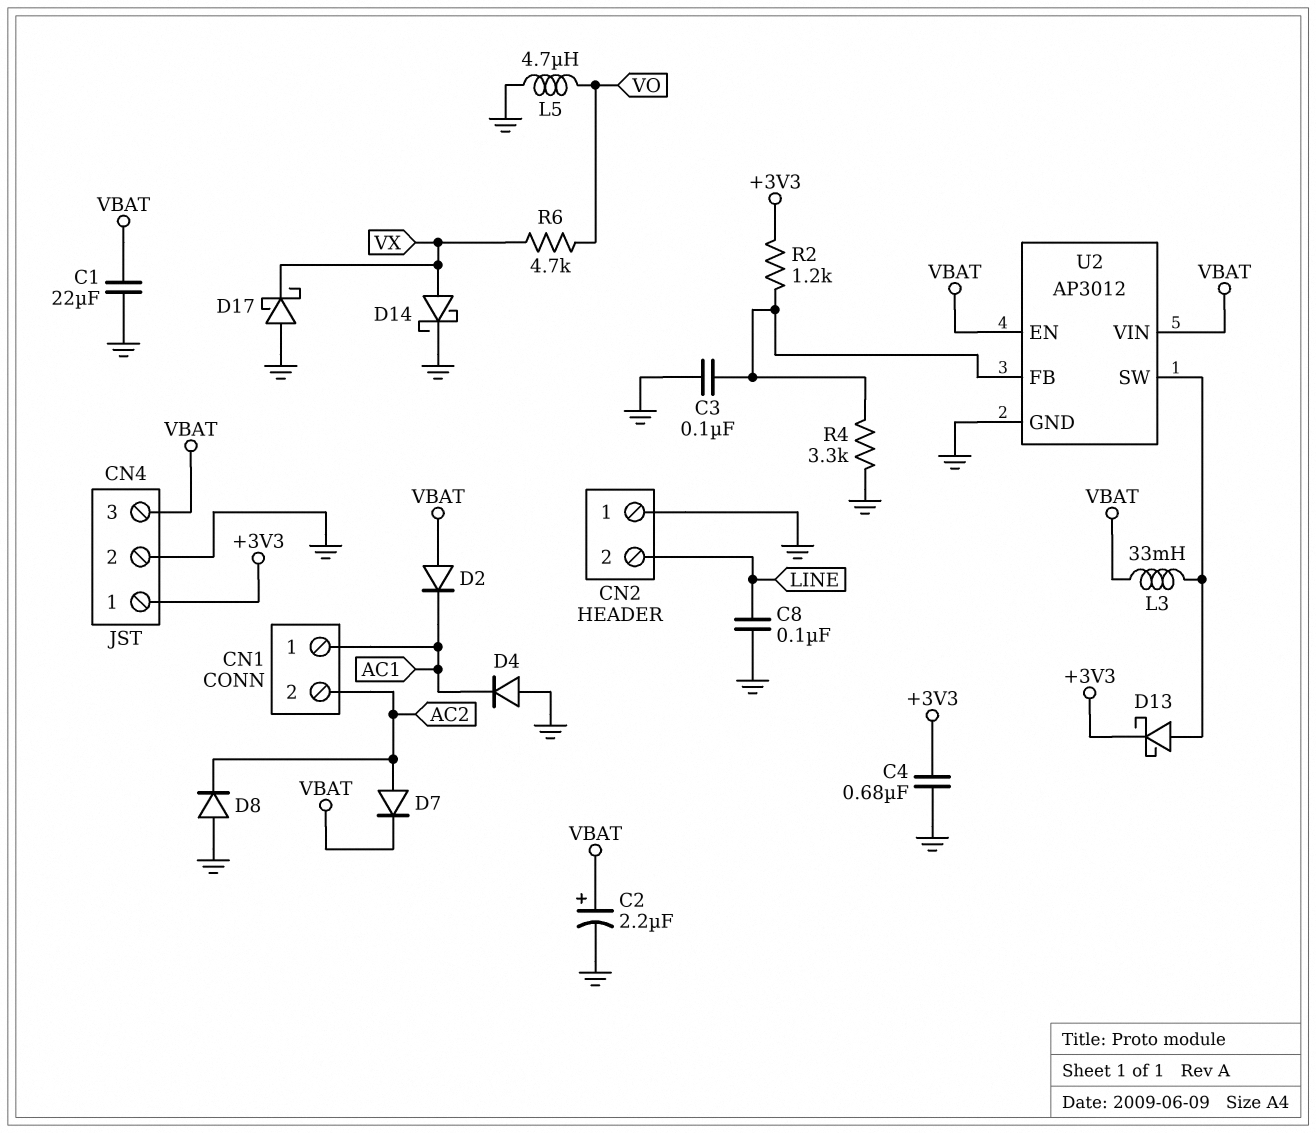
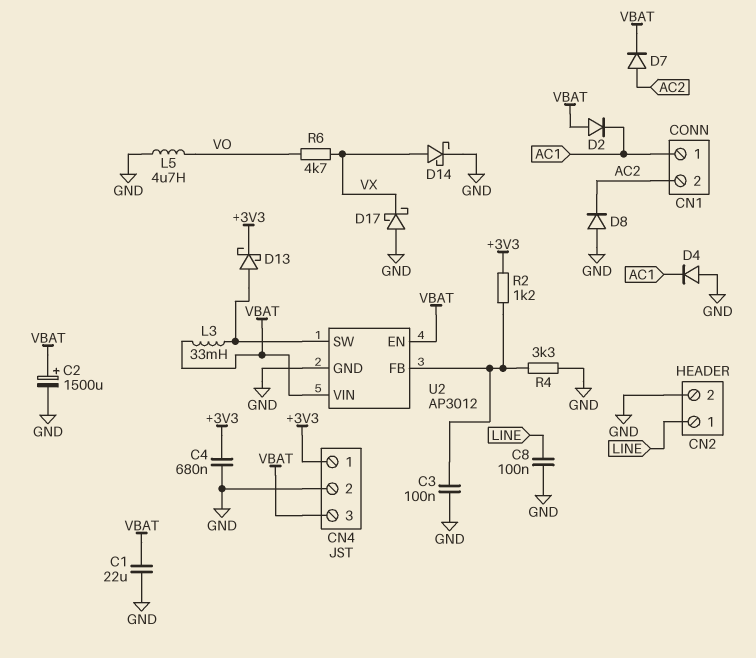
C2: 2.2uF (plus VBAT, minus GND) -> 1500uF (plus VBAT, minus GND)
CN2 pin 1: GND -> LINE
CN2 pin 2: LINE -> GND

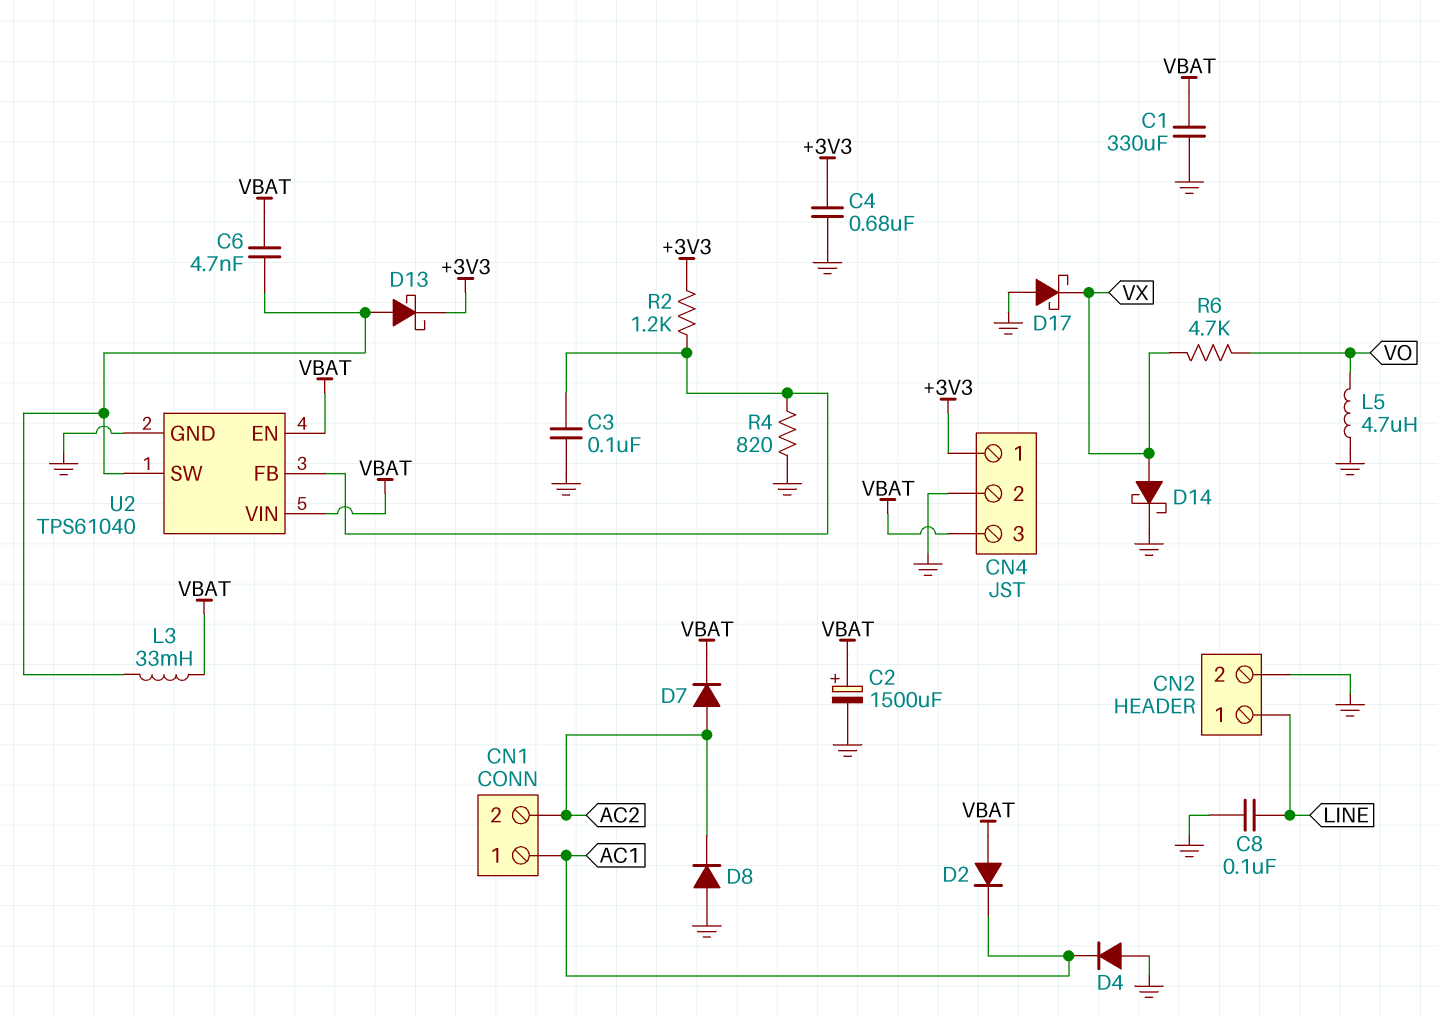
C1: 22uF (GND, VBAT) -> 330uF (GND, VBAT)
C6: none -> 4.7nF (U2/SW, VBAT)
R4: 3.3k (GND, U2/FB) -> 820 (GND, U2/FB)
U2: AP3012 -> TPS61040

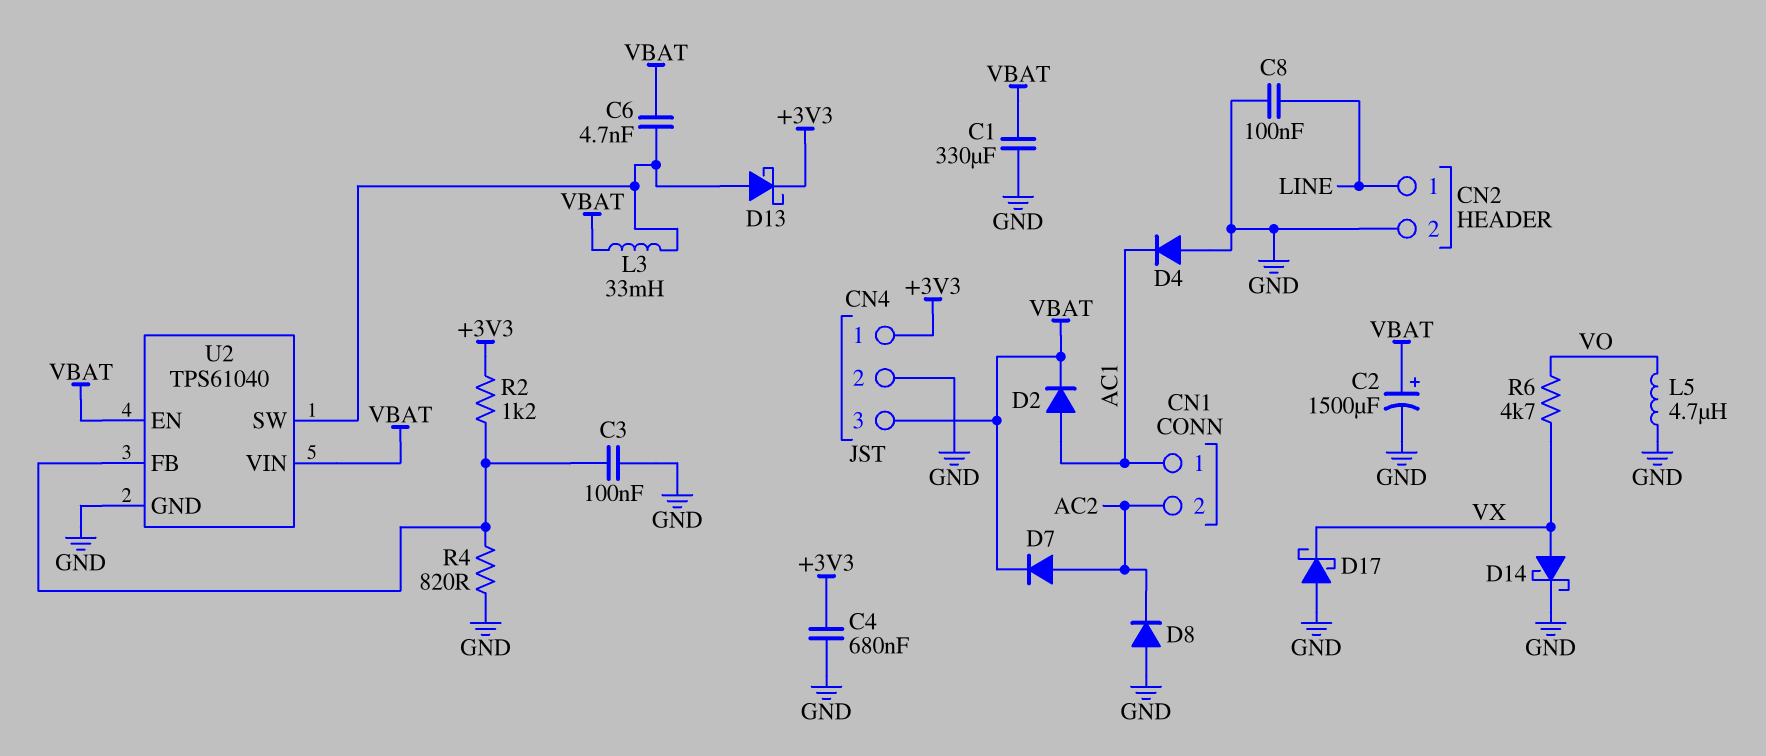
D2: diode (A VBAT, K AC1) -> diode (A AC1, K VBAT)

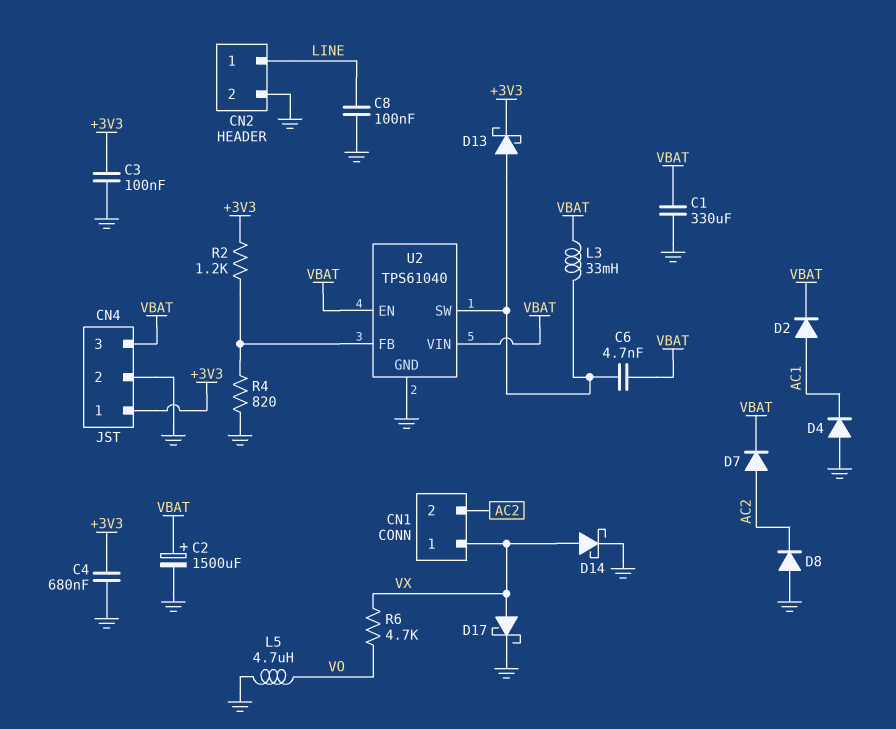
C3: 100nF (GND, U2/FB) -> 100nF (+3V3, GND)
CN1 pin 1: AC1 -> VX
D17: schottky (A GND, K VX) -> schottky (A VX, K GND)

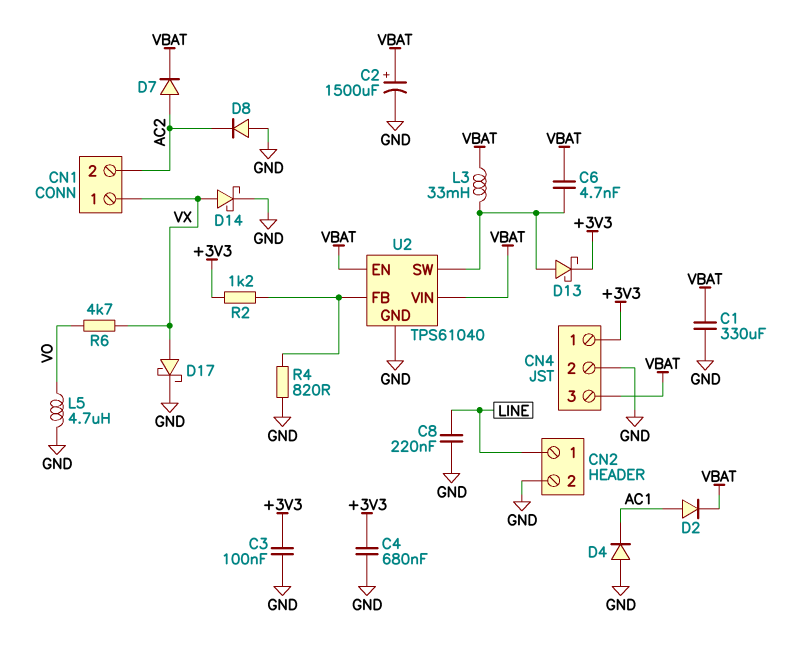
C8: 100nF (GND, LINE) -> 220nF (GND, LINE)

